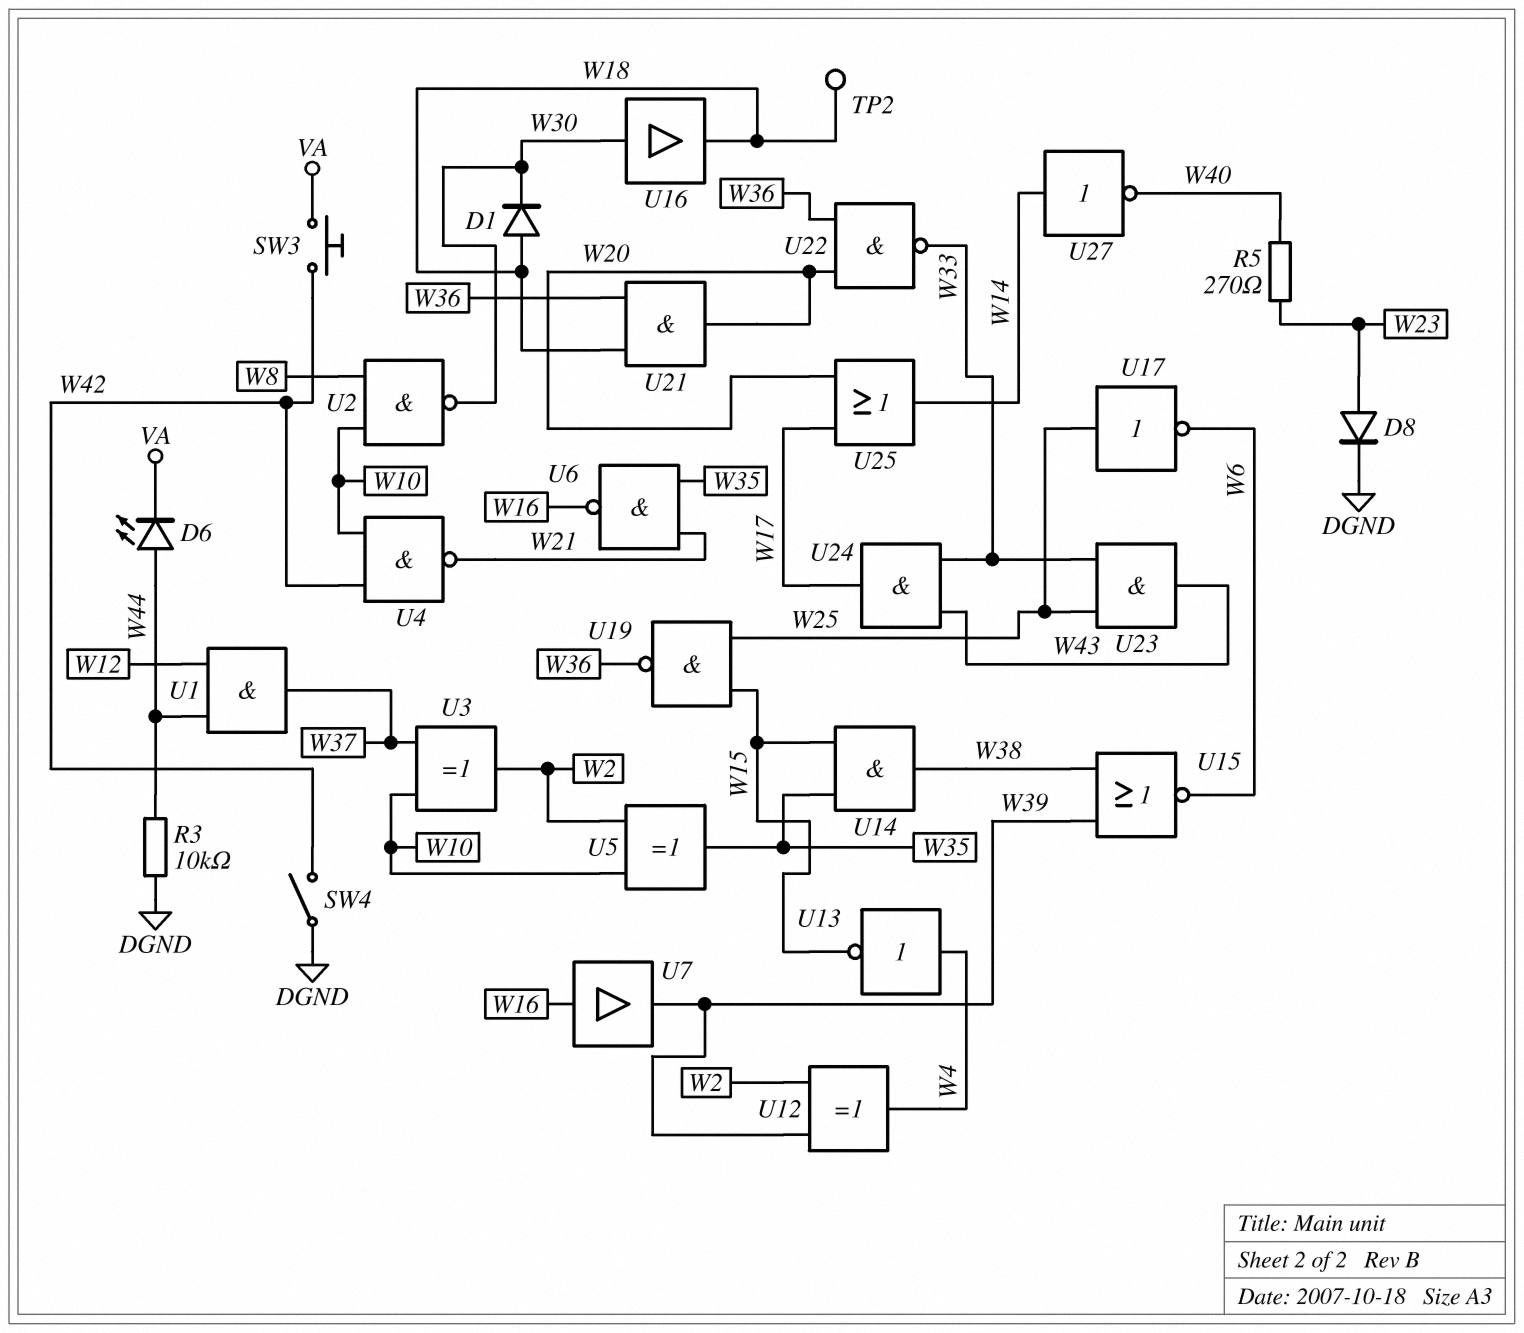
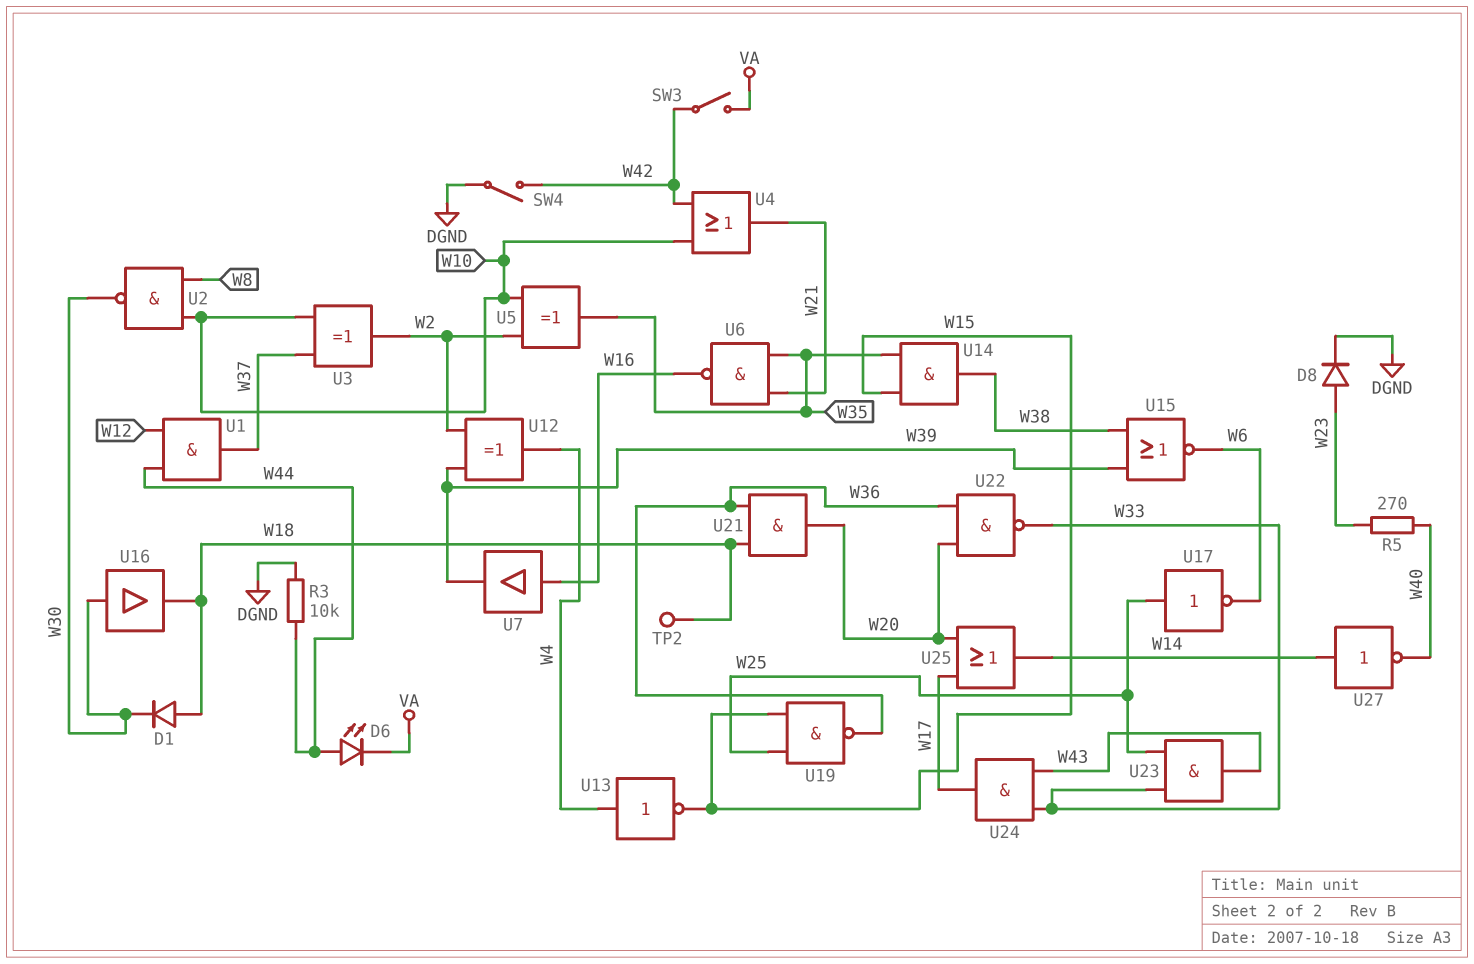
SW3: button (VA, W42) -> switch (VA, W42)
U4: NAND (in W10, in W42, out W21) -> OR (in W10, in W42, out W21)

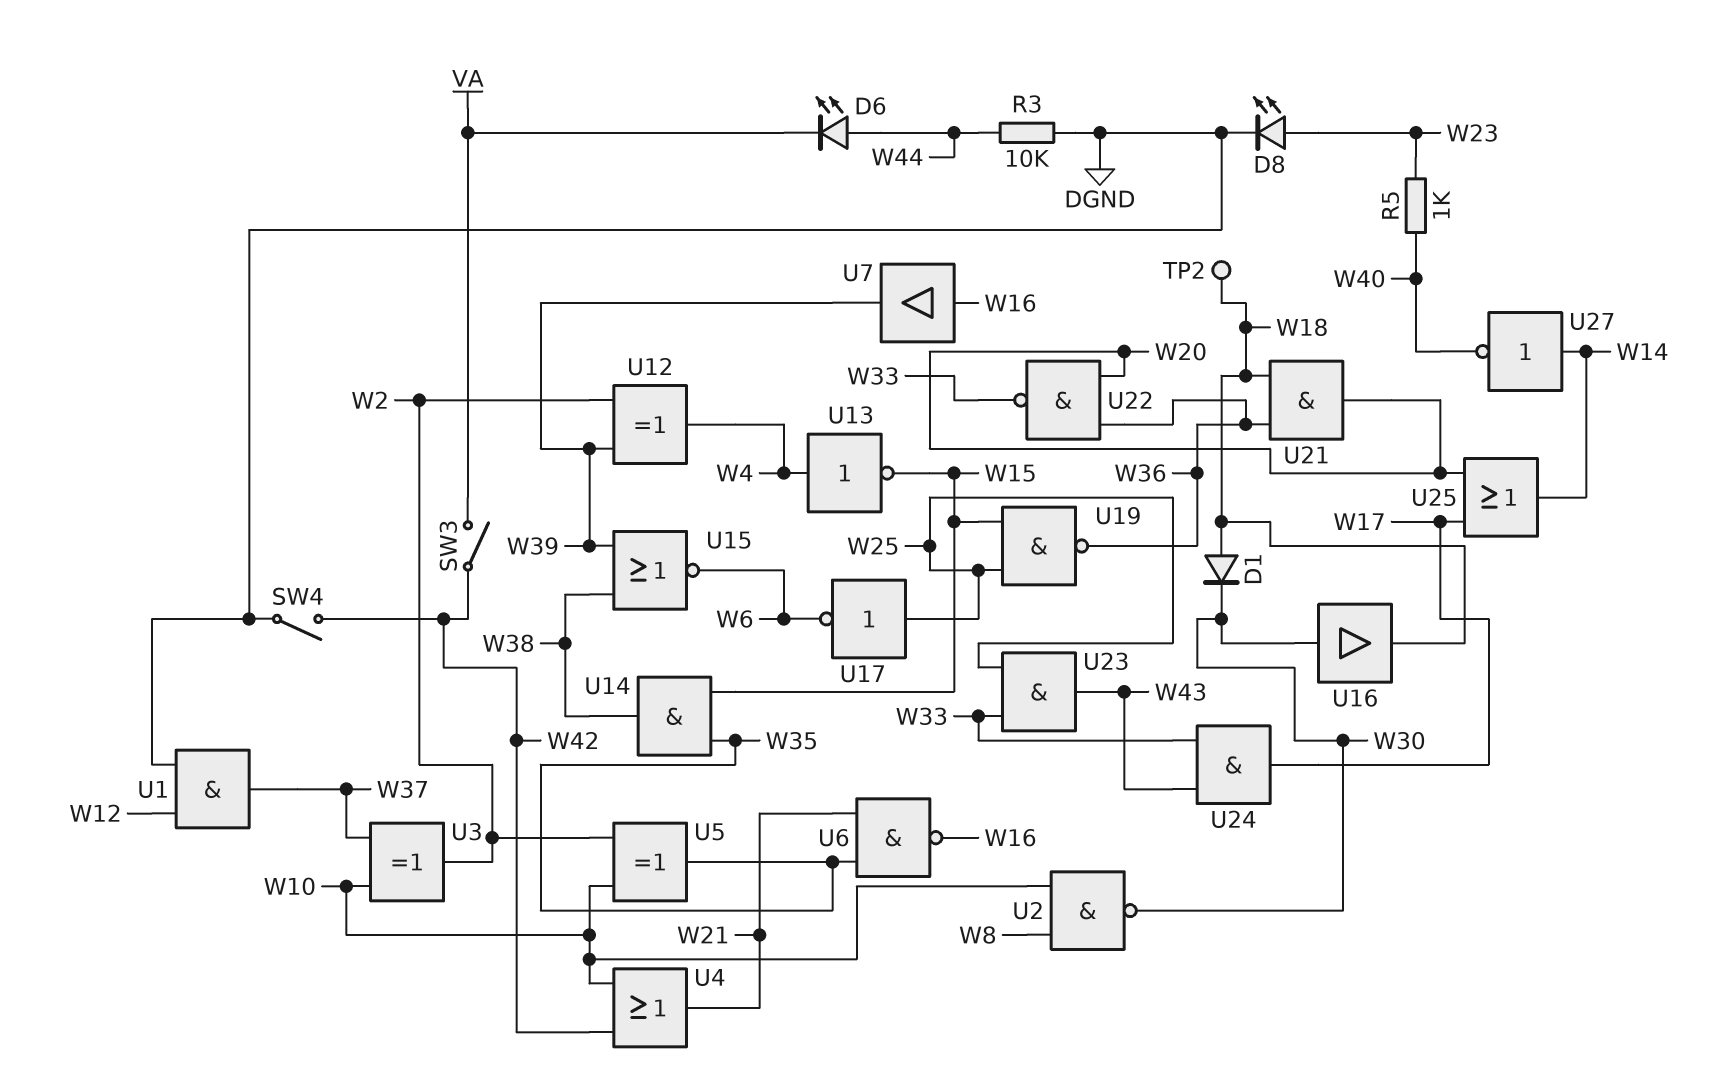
D8: diode (A W23, K DGND) -> LED (A W23, K DGND)
R5: 270 (W23, W40) -> 1k (W23, W40)
U1: AND (in W12, in W44, out W37) -> AND (in DGND, in W12, out W37)

